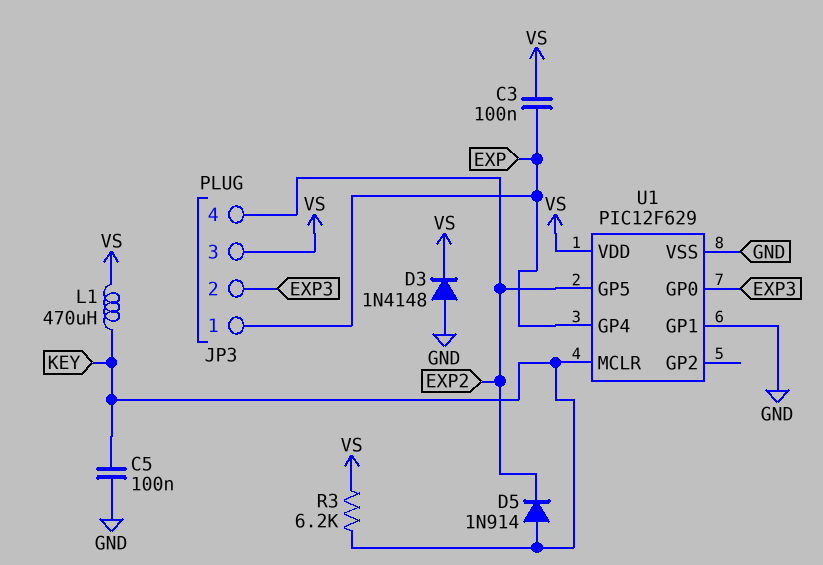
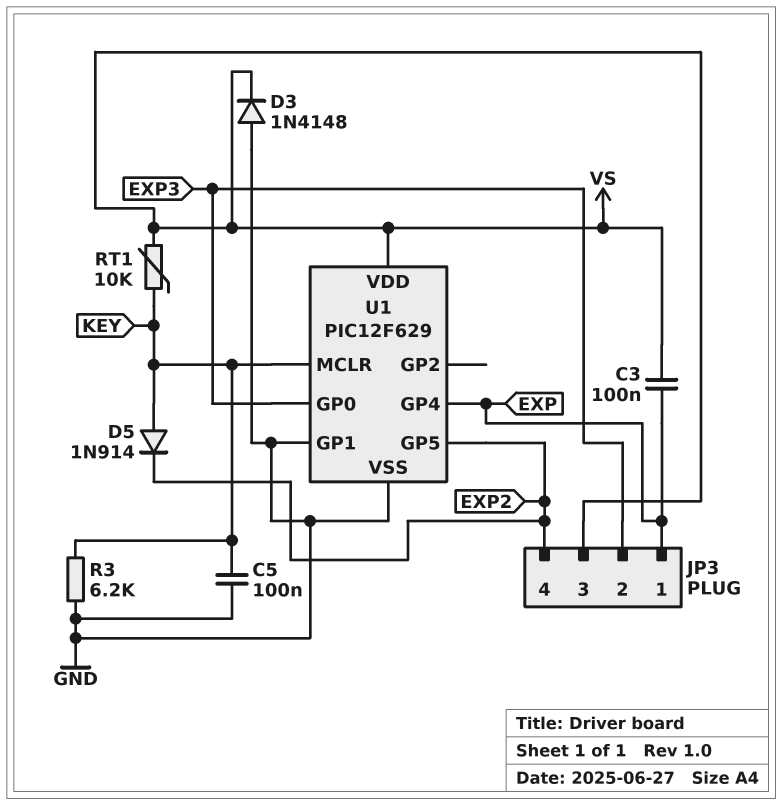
L1: 470uH (KEY, VS) -> none
R3: 6.2k (KEY, VS) -> 6.2k (GND, KEY)
RT1: none -> 10k (KEY, VS)

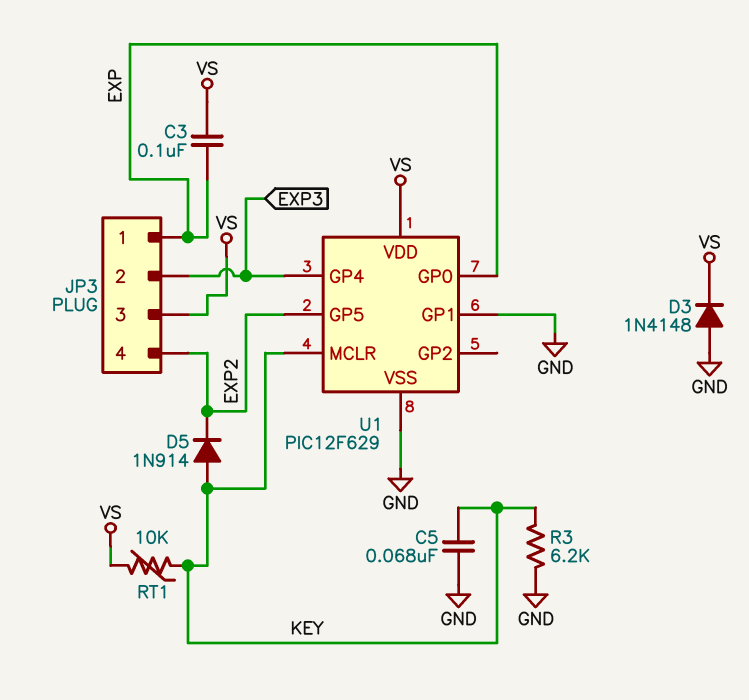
C5: 100nF (GND, KEY) -> 68nF (GND, KEY)
U1 pin GP0: EXP3 -> EXP
U1 pin GP4: EXP -> EXP3

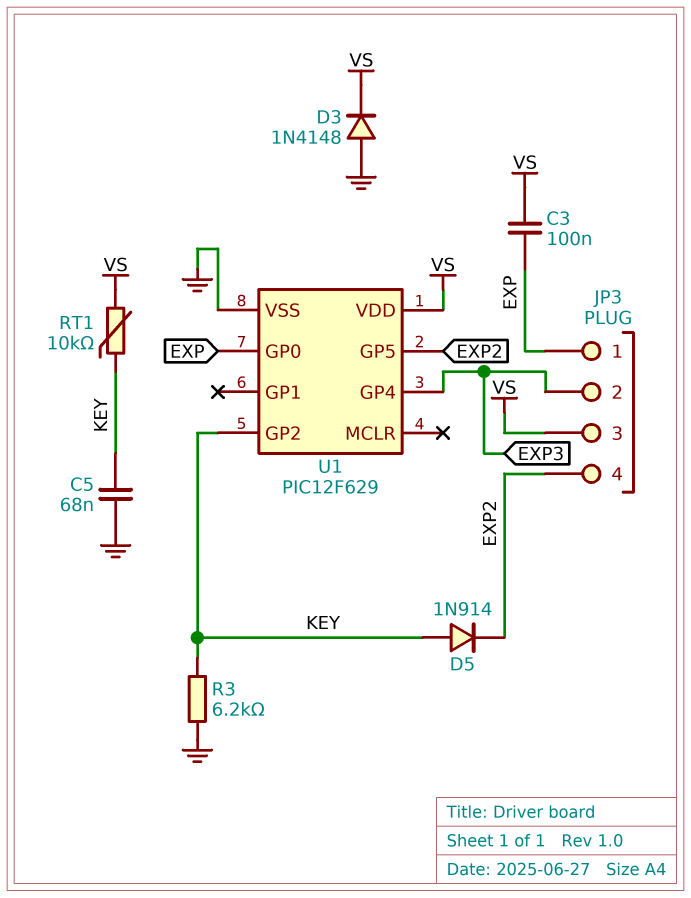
U1 pin GP1: GND -> none
U1 pin GP2: none -> KEY
U1 pin MCLR: KEY -> none

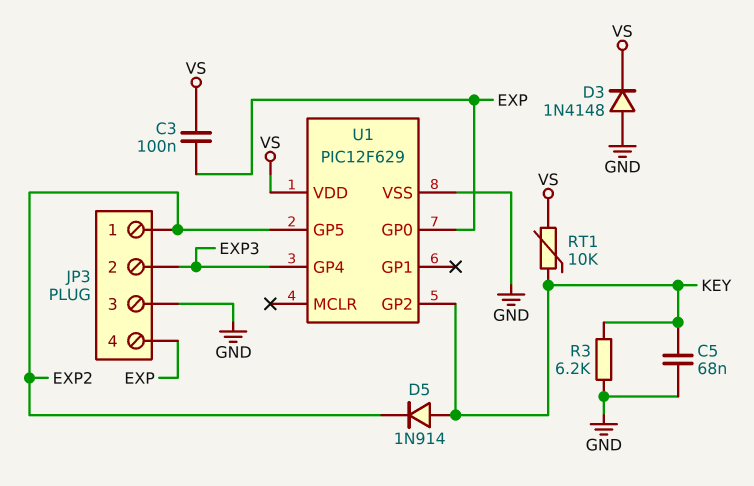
JP3 pin 1: EXP -> EXP2
JP3 pin 3: VS -> GND
JP3 pin 4: EXP2 -> EXP

